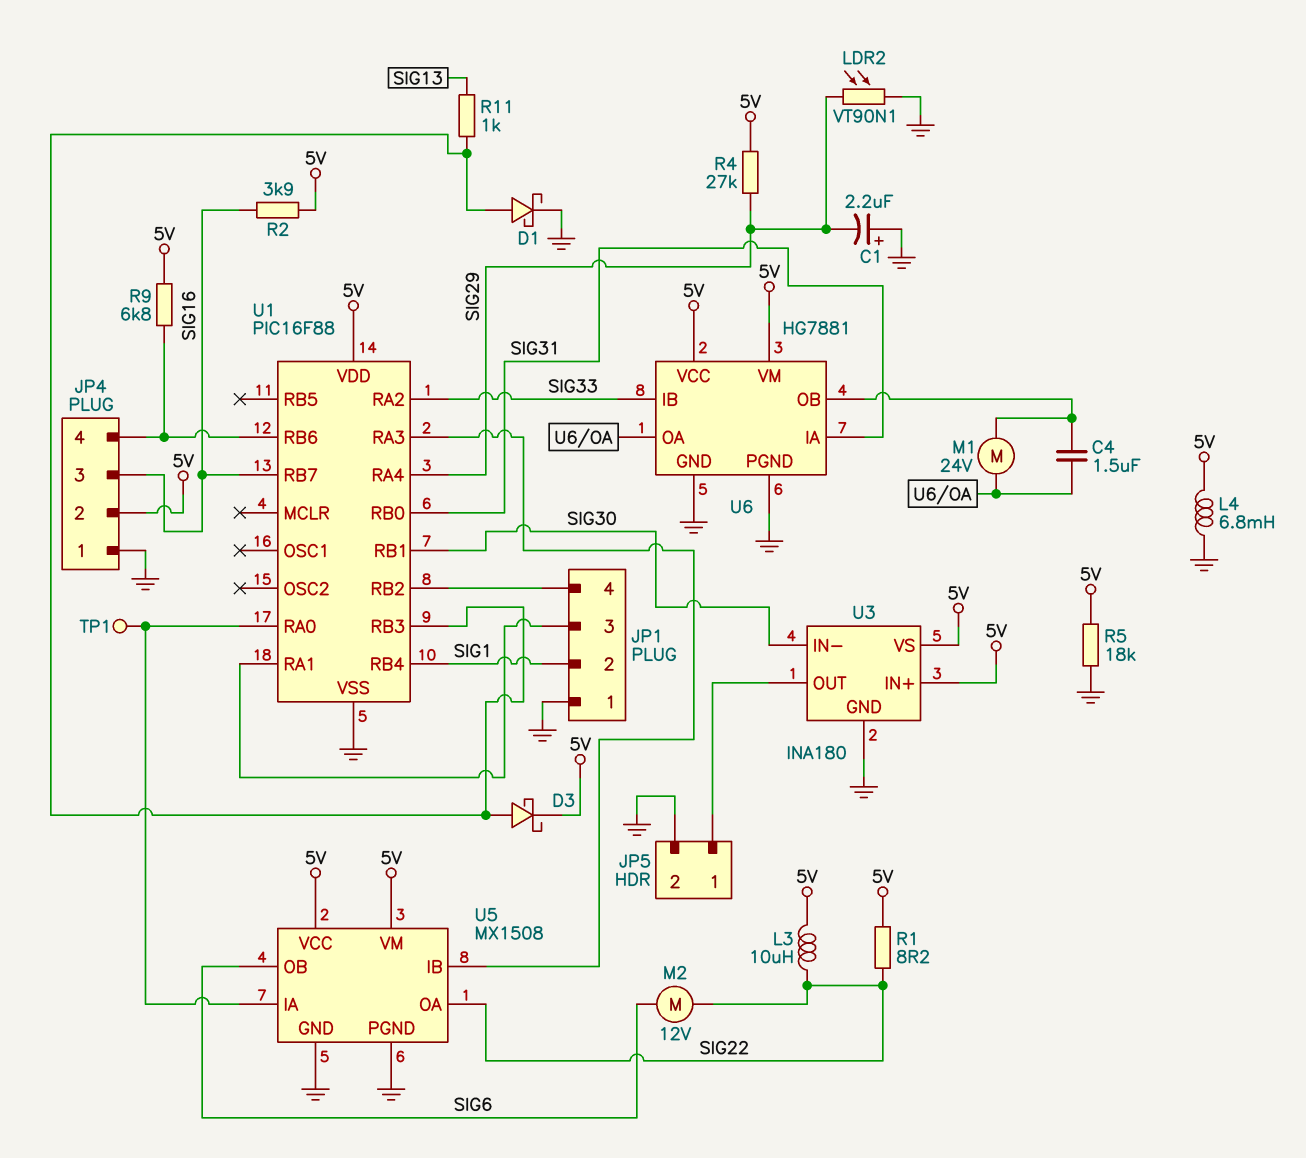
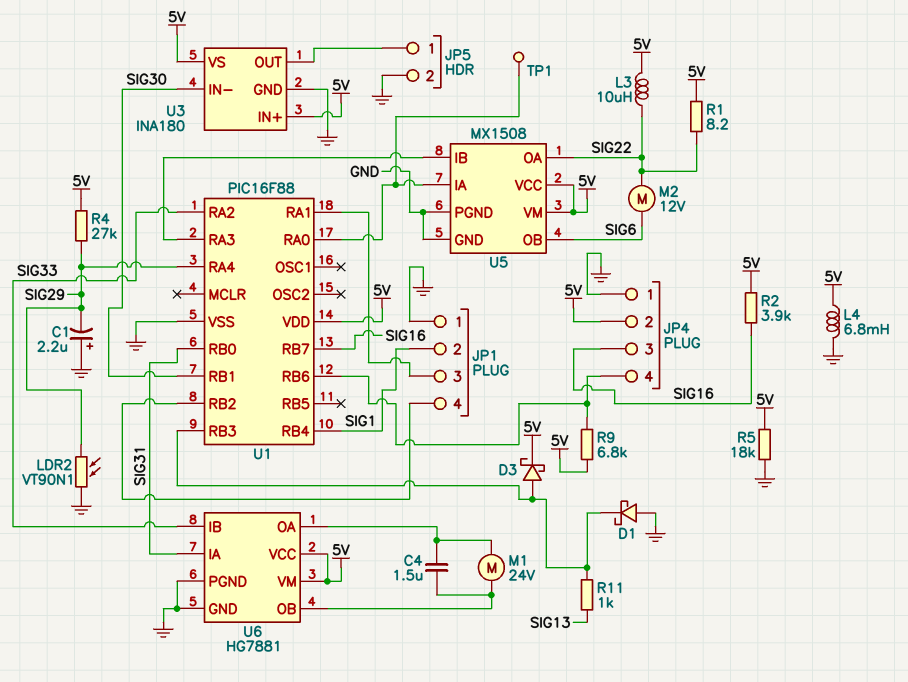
D1: schottky (A U1/RB3, K GND) -> schottky (A GND, K U1/RB3)

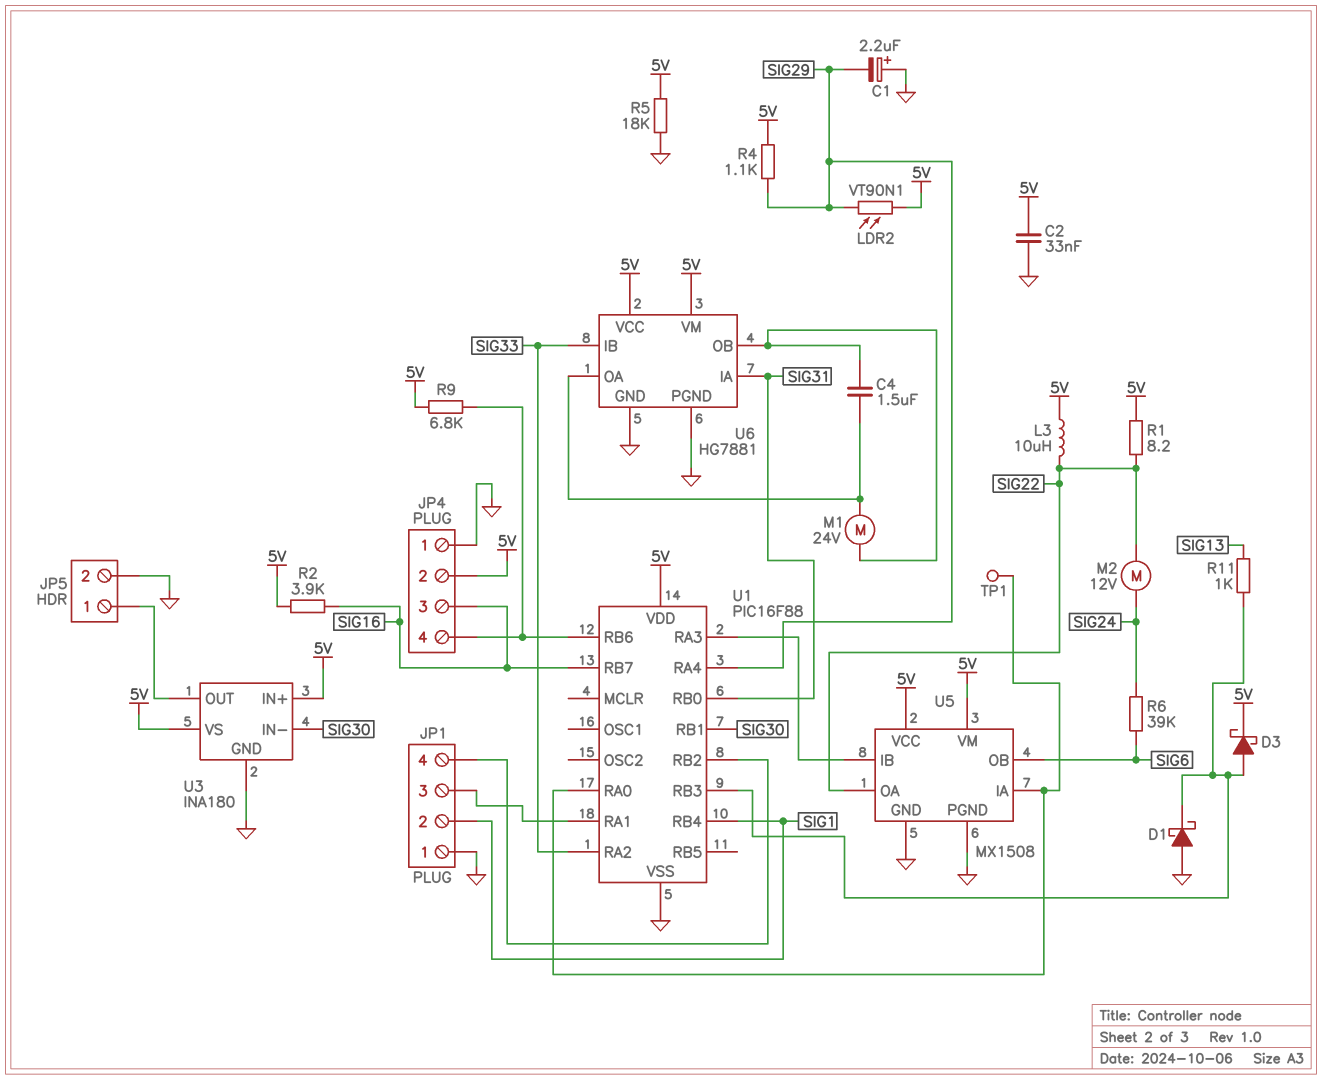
C2: none -> 33nF (5V, GND)
L4: 6.8mH (5V, GND) -> none
LDR2: VT90N1 (GND, SIG29) -> VT90N1 (5V, SIG29)
M2: motor 12V (SIG6, SIG22) -> motor 12V (SIG22, SIG24)
R4: 27k (5V, SIG29) -> 1.1k (5V, SIG29)
R6: none -> 39k (SIG6, SIG24)

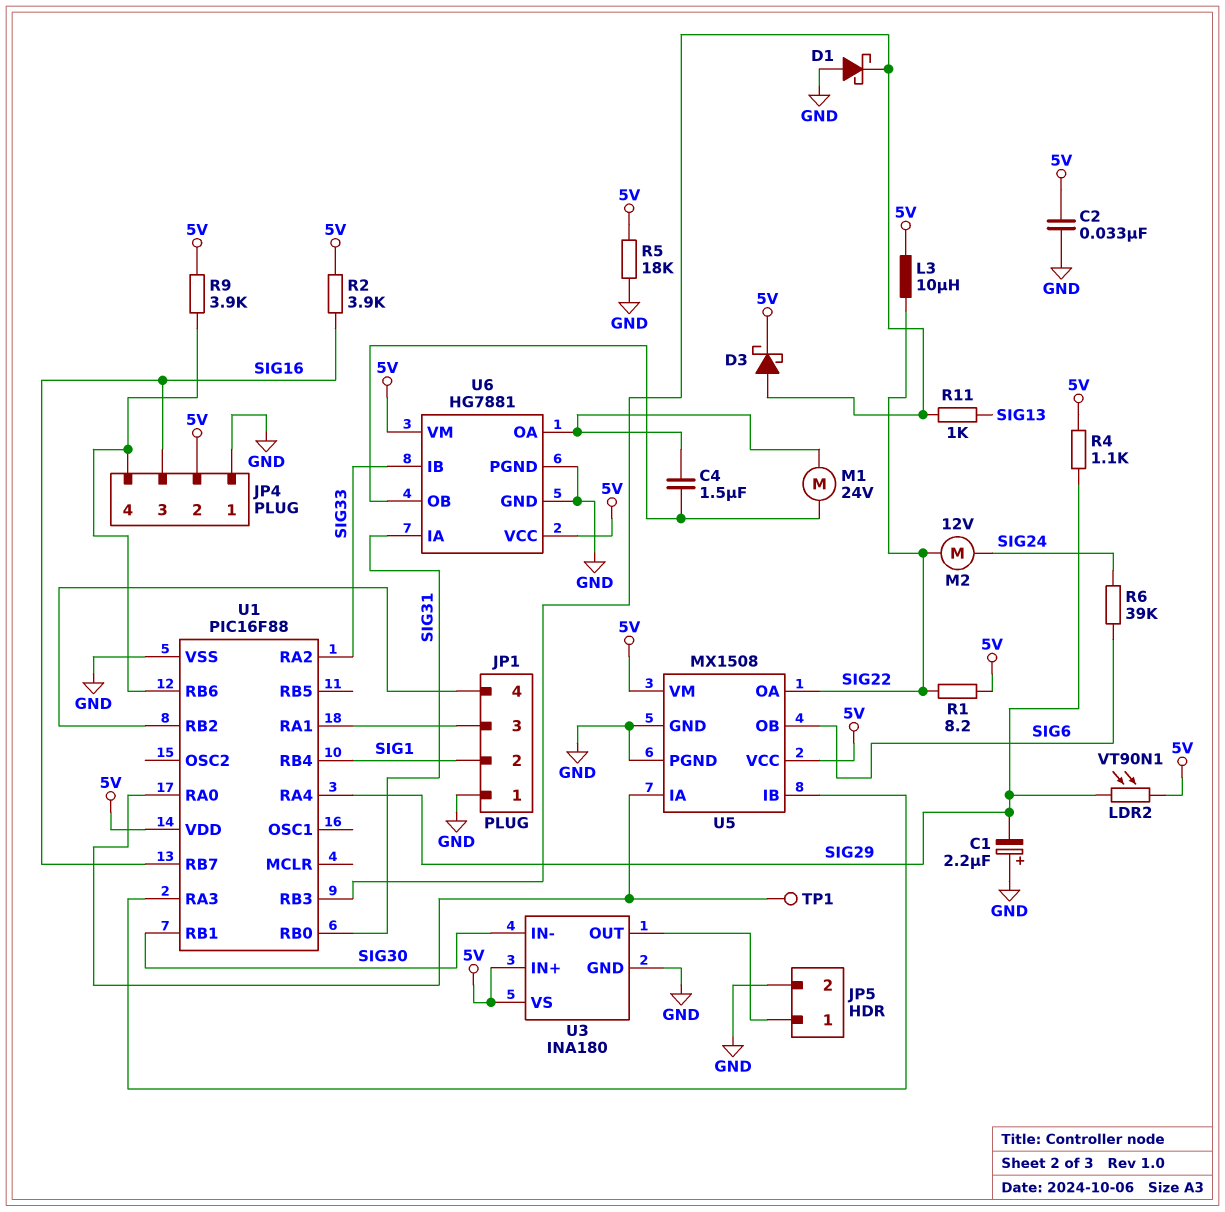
R9: 6.8k (5V, JP4/4) -> 3.9k (5V, JP4/4)

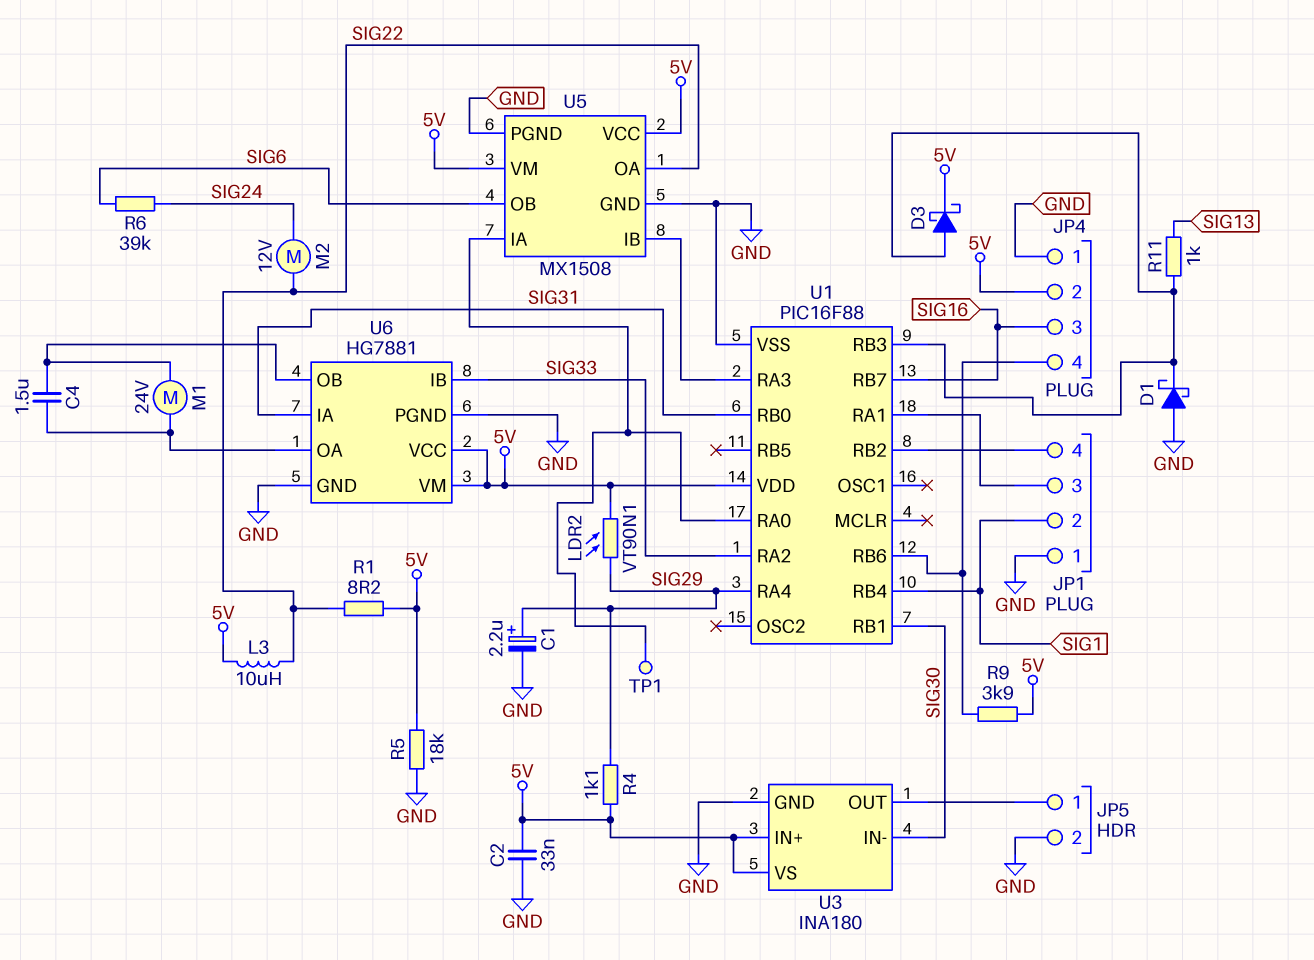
C1: 2.2uF (plus GND, minus SIG29) -> 2.2uF (plus SIG29, minus GND)
R2: 3.9k (5V, SIG16) -> none

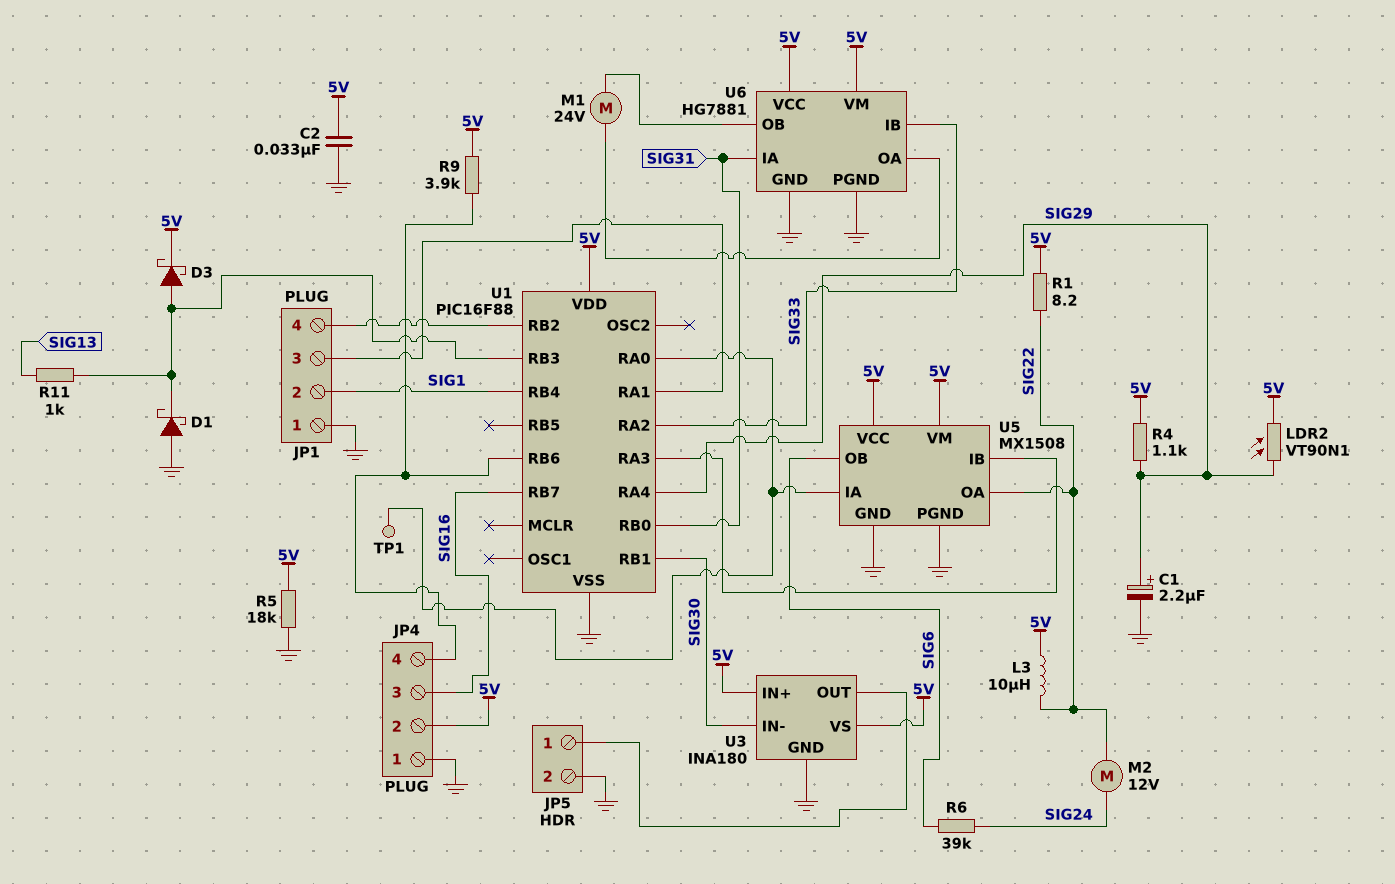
C4: 1.5uF (U6/OA, U6/OB) -> none

